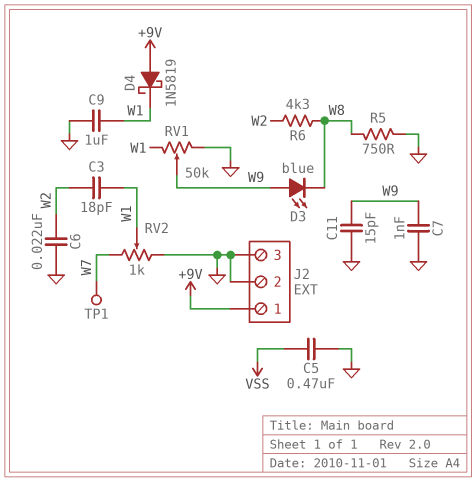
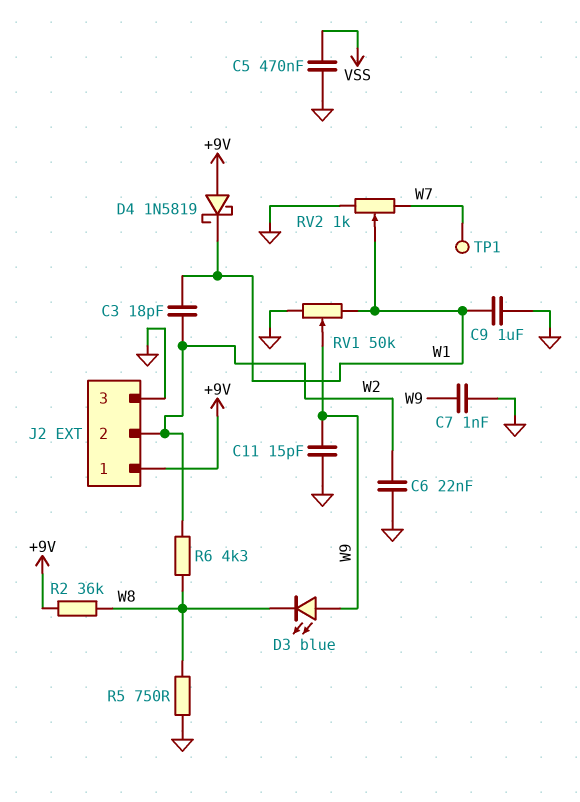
J2 pin 2: GND -> W2
R2: none -> 36k (+9V, W8)

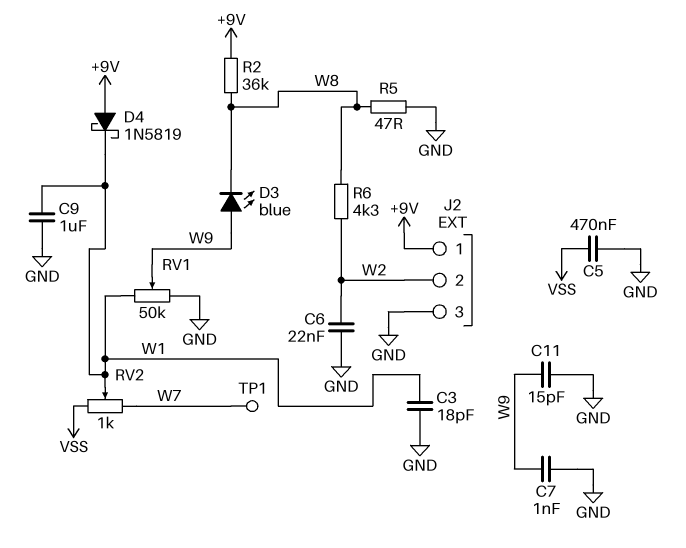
C3: 18pF (W1, W2) -> 18pF (GND, W1)
R5: 750 (GND, W8) -> 47 (GND, W8)
RV2: 1k (GND, W7, wiper W1) -> 1k (VSS, W7, wiper W1)

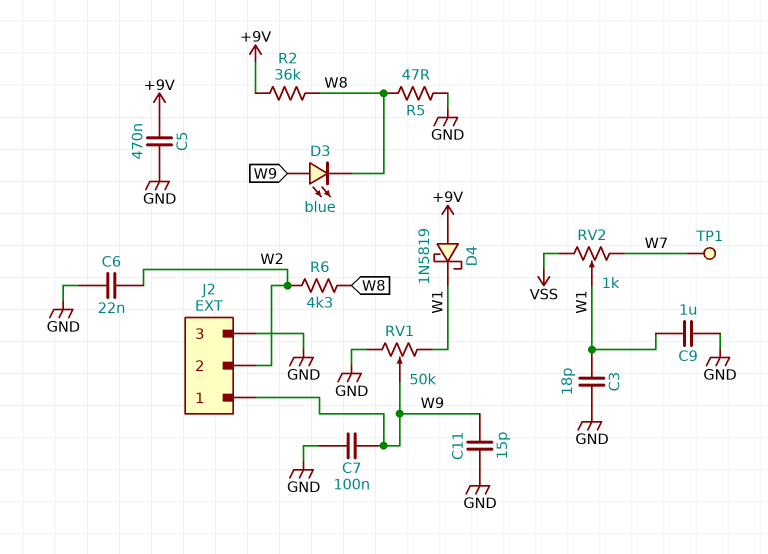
C5: 470nF (GND, VSS) -> 470nF (+9V, GND)
C7: 1nF (GND, W9) -> 100nF (GND, W9)
J2 pin 1: +9V -> W9

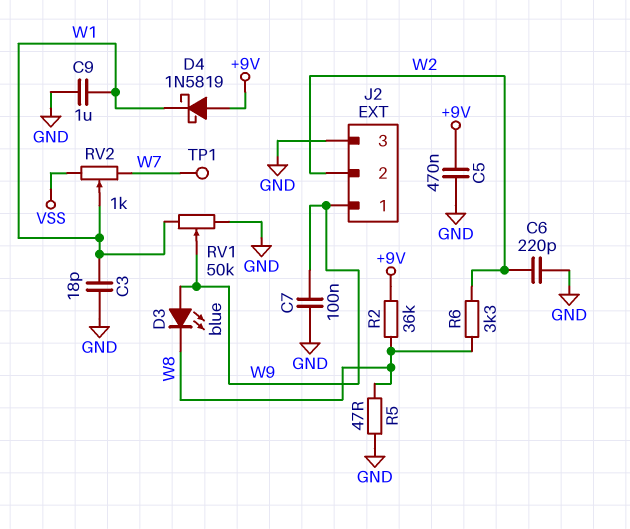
C6: 22nF (GND, W2) -> 220pF (GND, W2)
C11: 15pF (GND, W9) -> none
R6: 4.3k (W2, W8) -> 3.3k (W2, W8)

